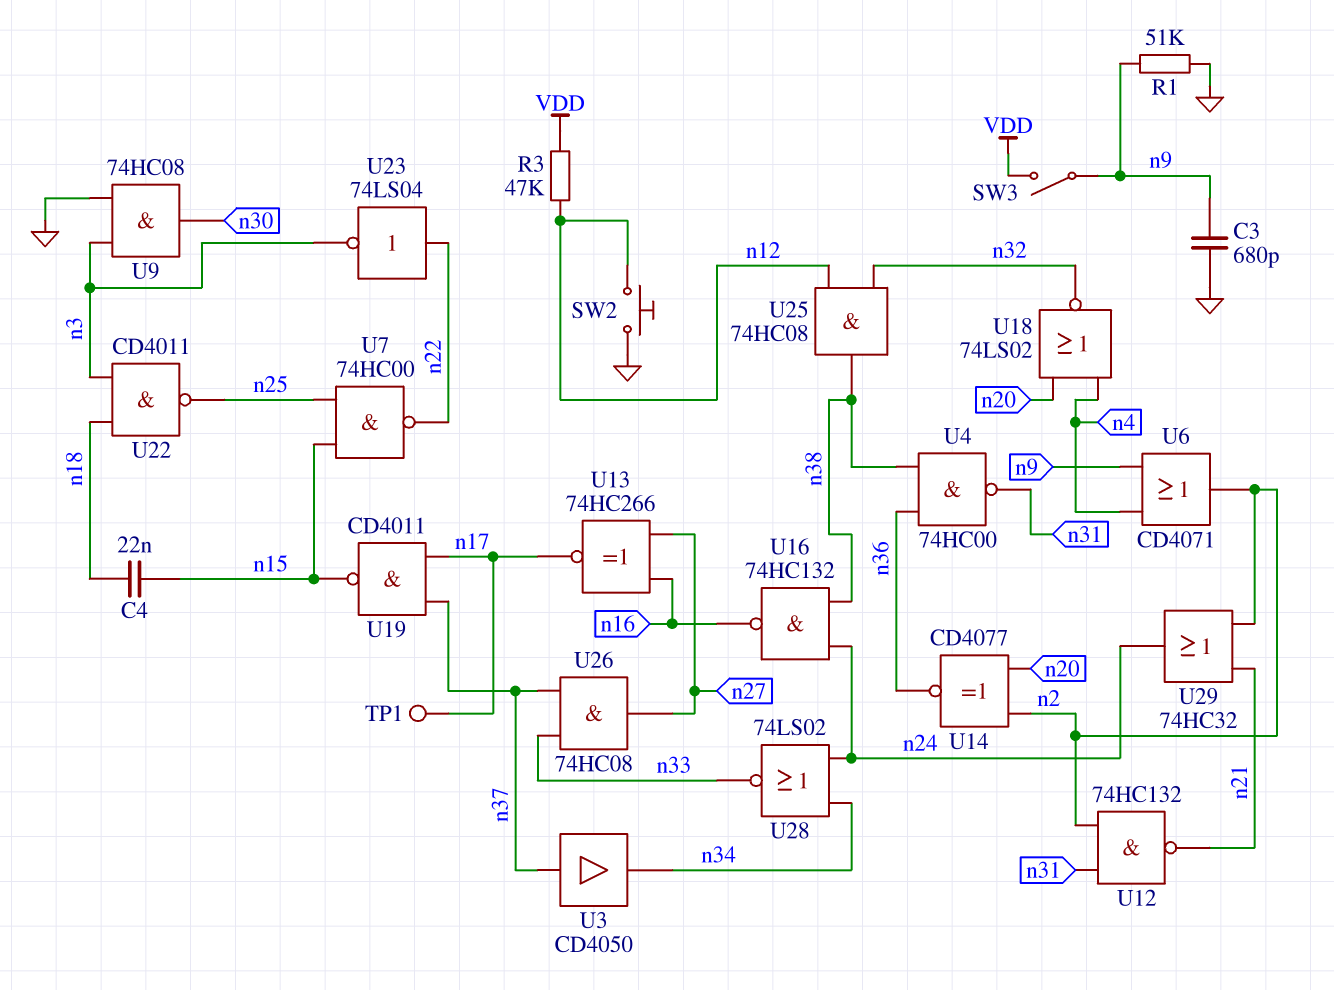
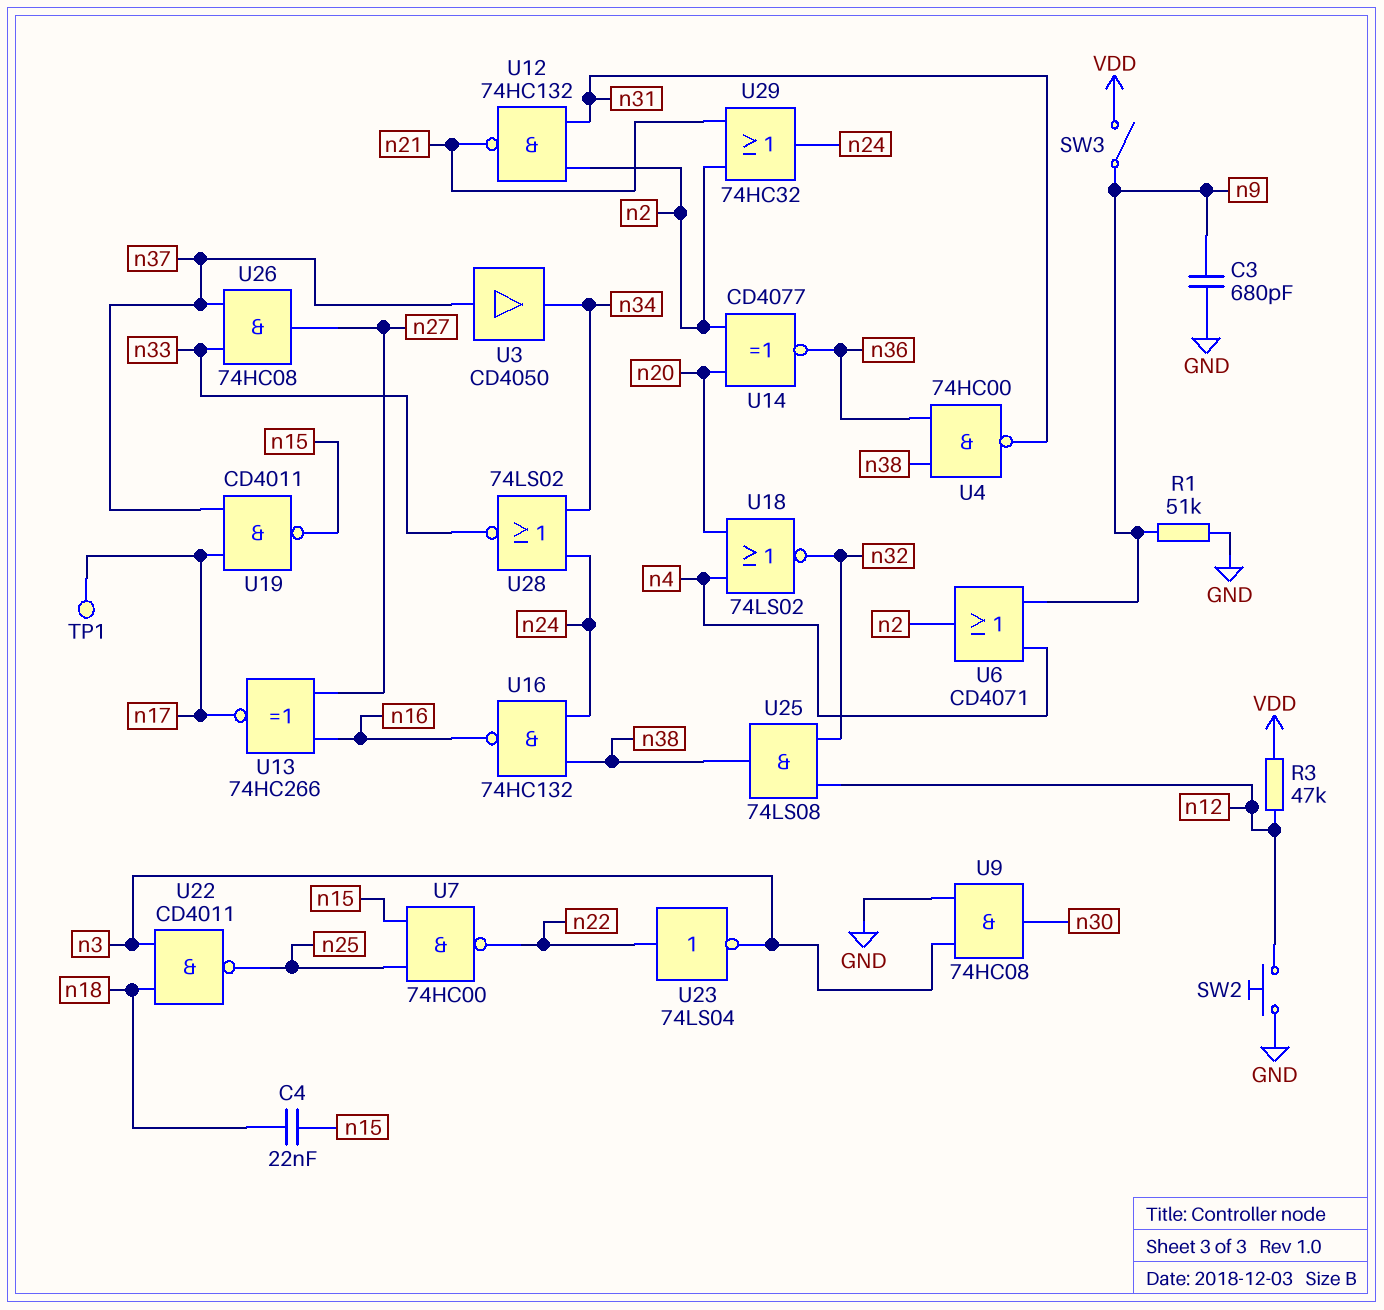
U25: AND 74HC08 (in n12, in n32, out n38) -> AND 74LS08 (in n12, in n32, out n38)

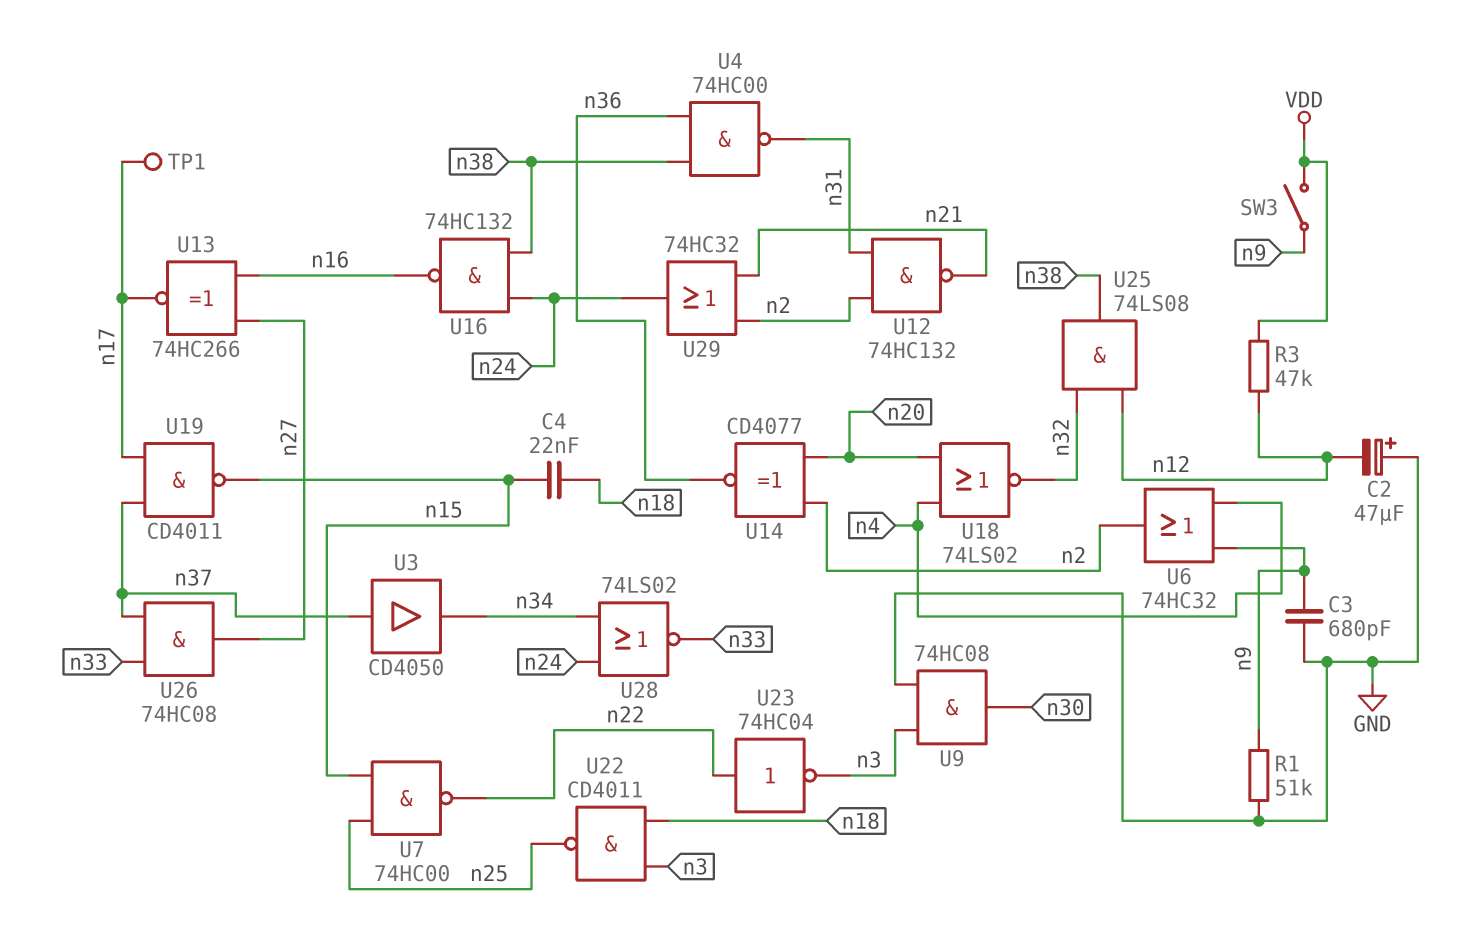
C2: none -> 47uF (plus GND, minus n12)
SW2: button (GND, n12) -> none
U6: OR CD4071 (in n4, in n9, out n2) -> OR 74HC32 (in n4, in n9, out n2)
U23: NOT 74LS04 (in n22, out n3) -> NOT 74HC04 (in n22, out n3)

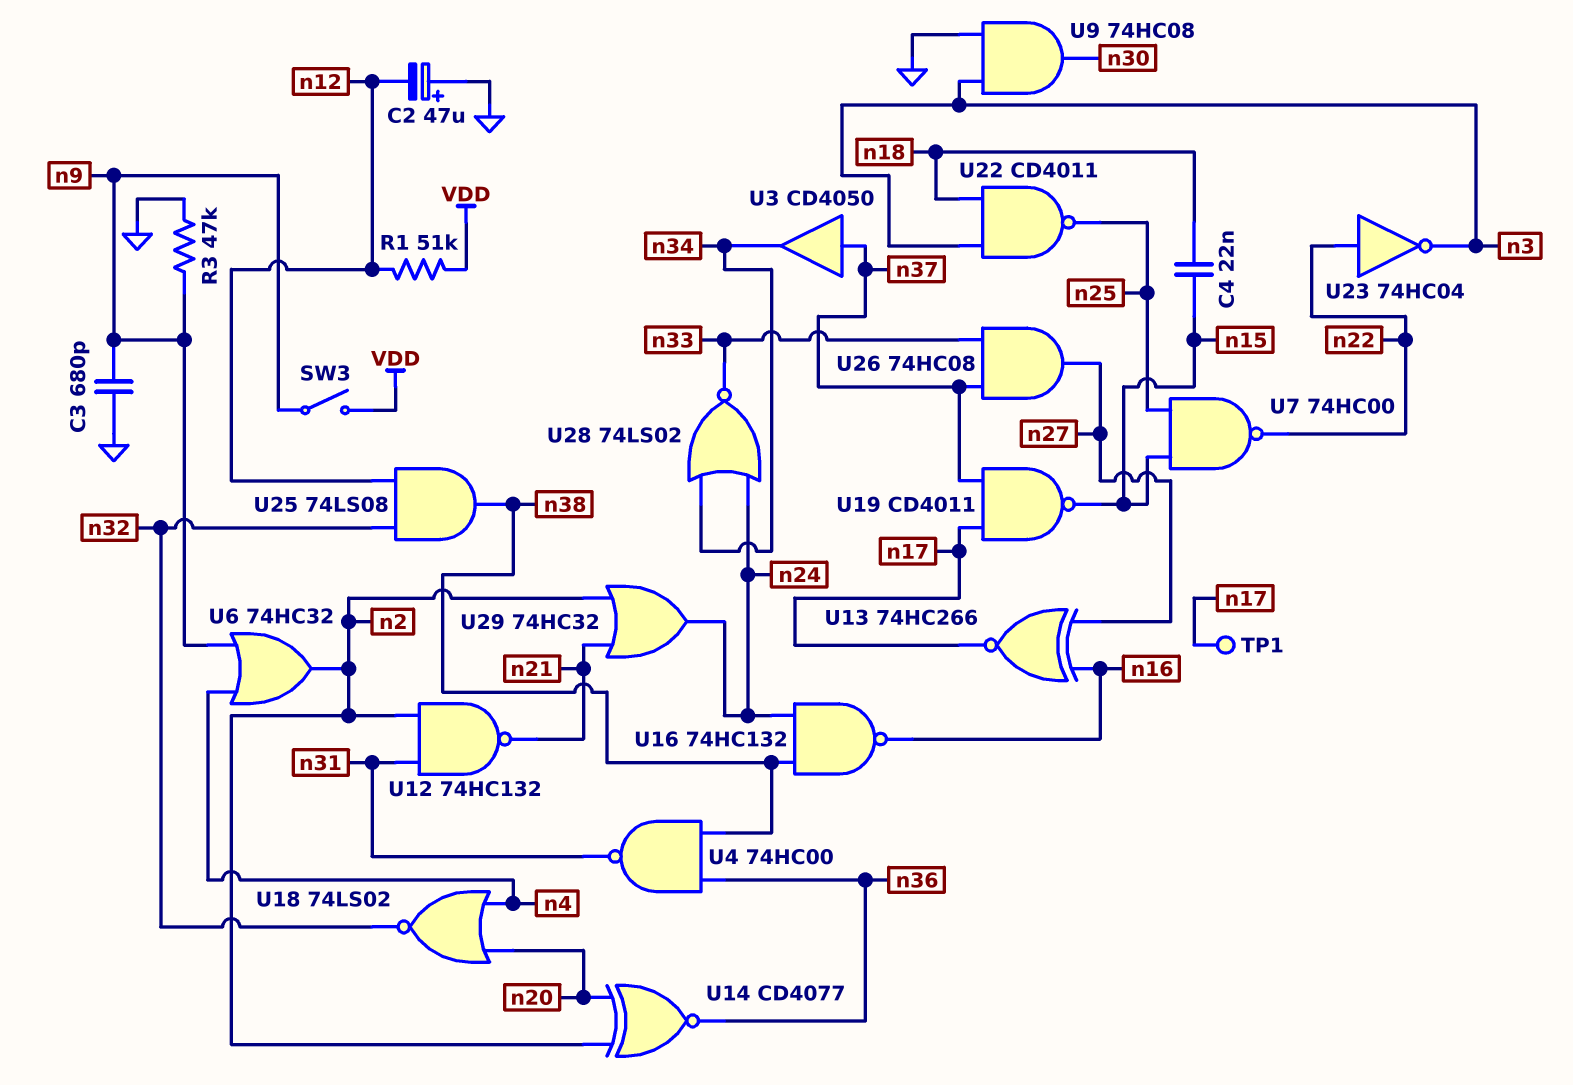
R1: 51k (GND, n9) -> 51k (VDD, n12)
R3: 47k (VDD, n12) -> 47k (GND, n9)

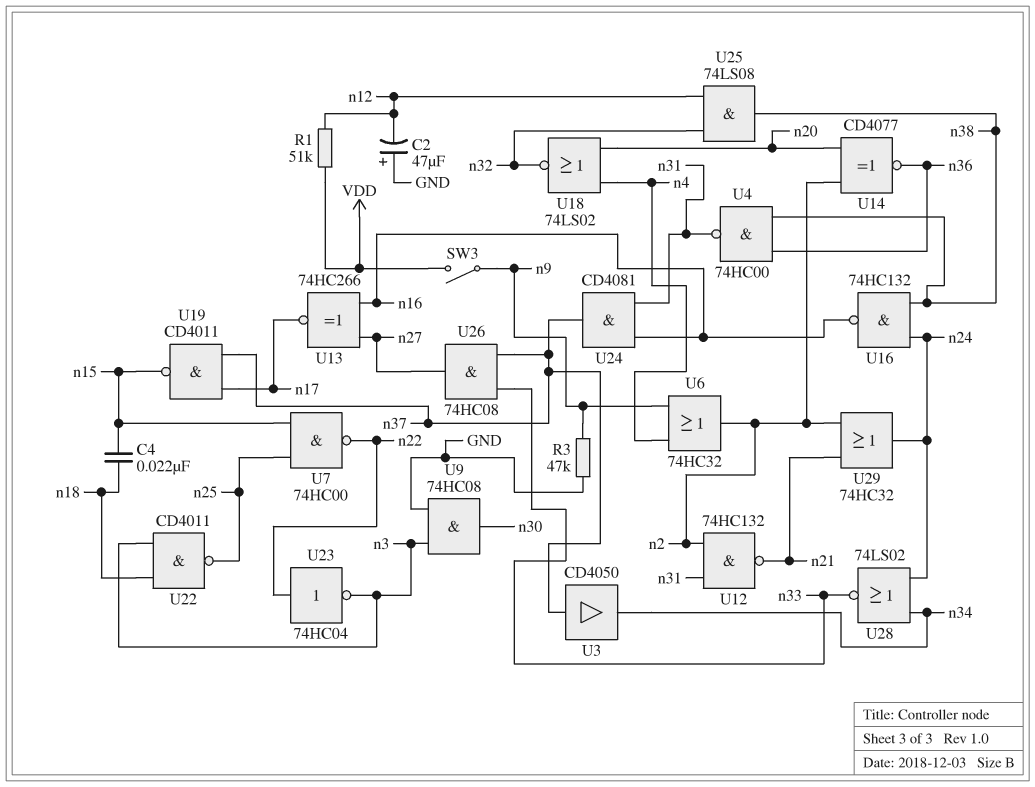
C3: 680pF (GND, n9) -> none
TP1: test point (n17) -> none
U24: none -> AND CD4081 (in n16, in n31, out n37)

